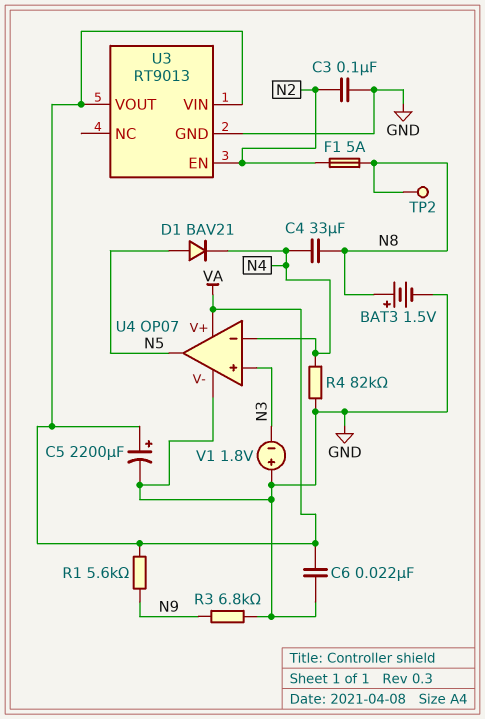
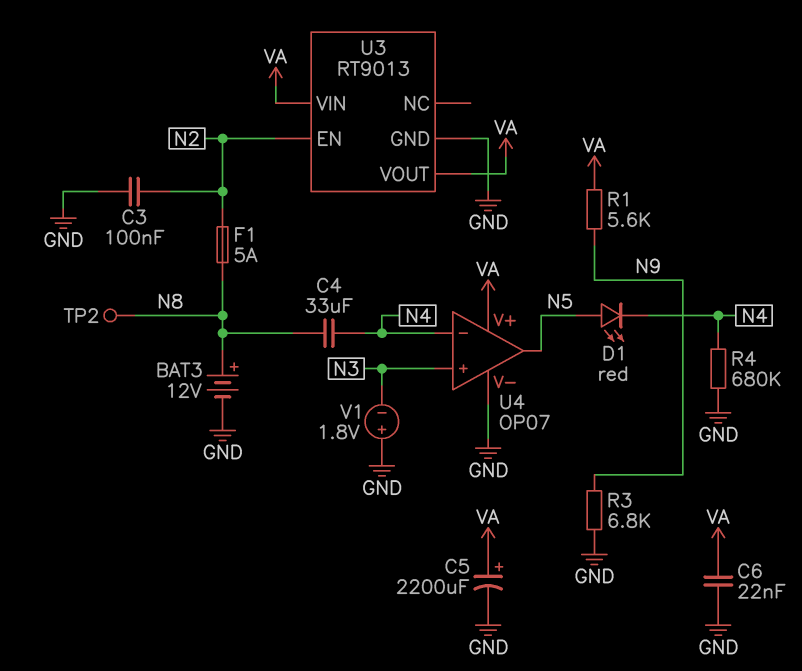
BAT3: 1.5V (plus N8, minus GND) -> 12V (plus N8, minus GND)
D1: diode BAV21 (A N5, K N4) -> LED red (A N5, K N4)
R4: 82k (GND, N4) -> 680k (GND, N4)

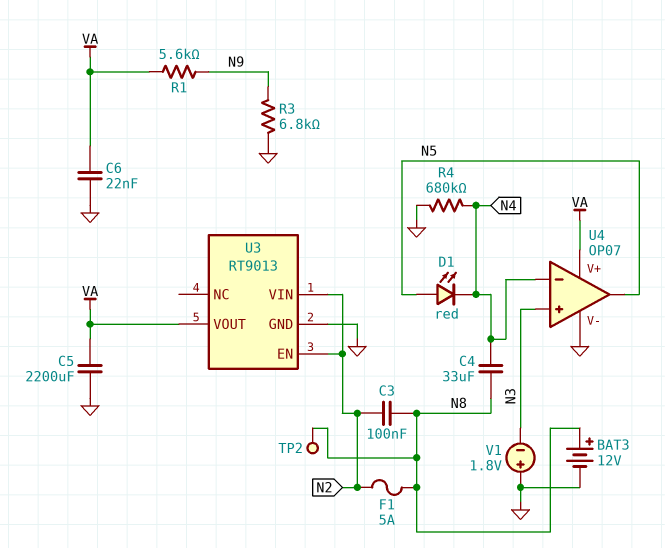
C3: 100nF (GND, N2) -> 100nF (N2, N8)
C5: 2200uF (plus VA, minus GND) -> 2200uF (GND, VA)
U3 pin VIN: VA -> N2

